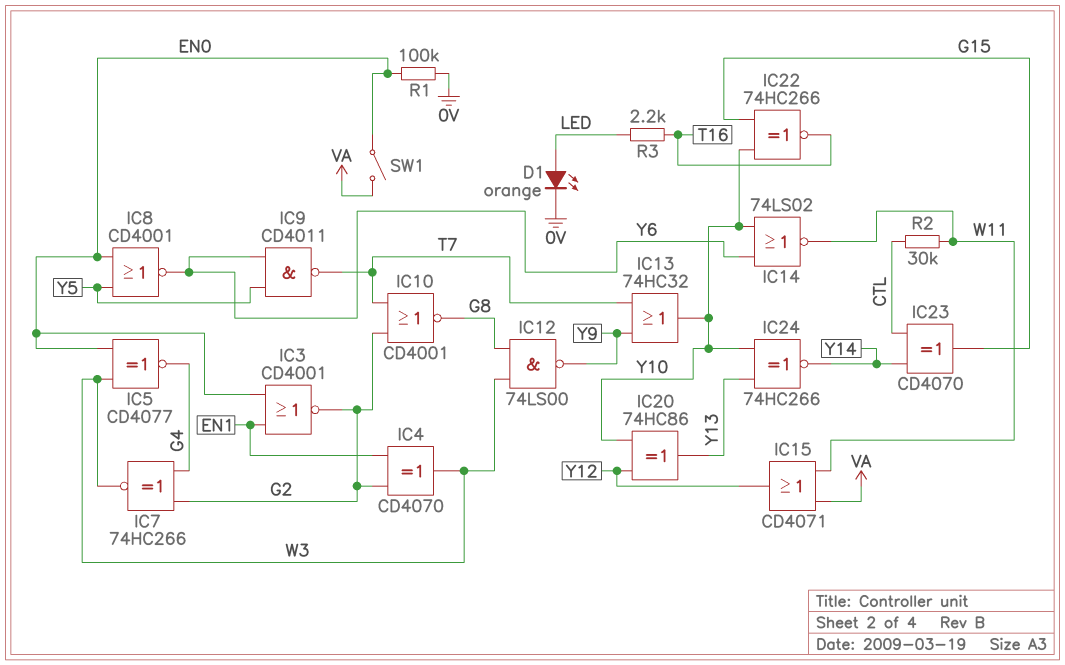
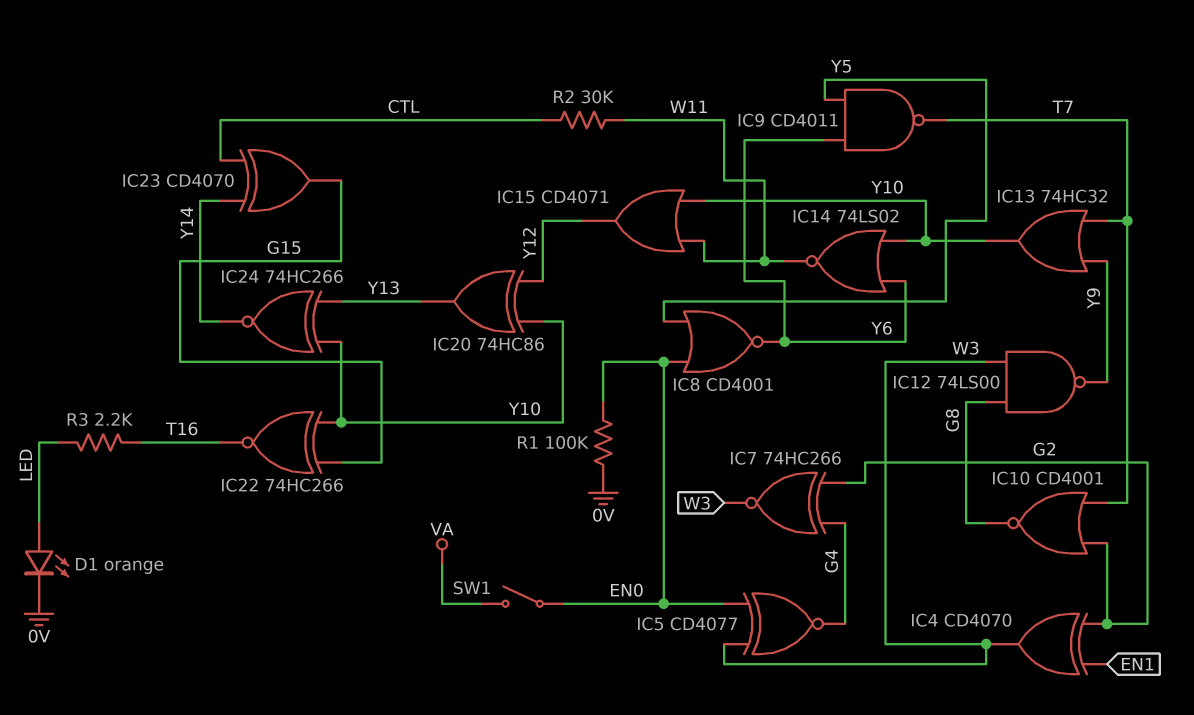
IC3: NOR CD4001 (in EN0, in EN1, out G2) -> none
IC15: OR CD4071 (in VA, in W11, out Y12) -> OR CD4071 (in W11, in Y10, out Y12)

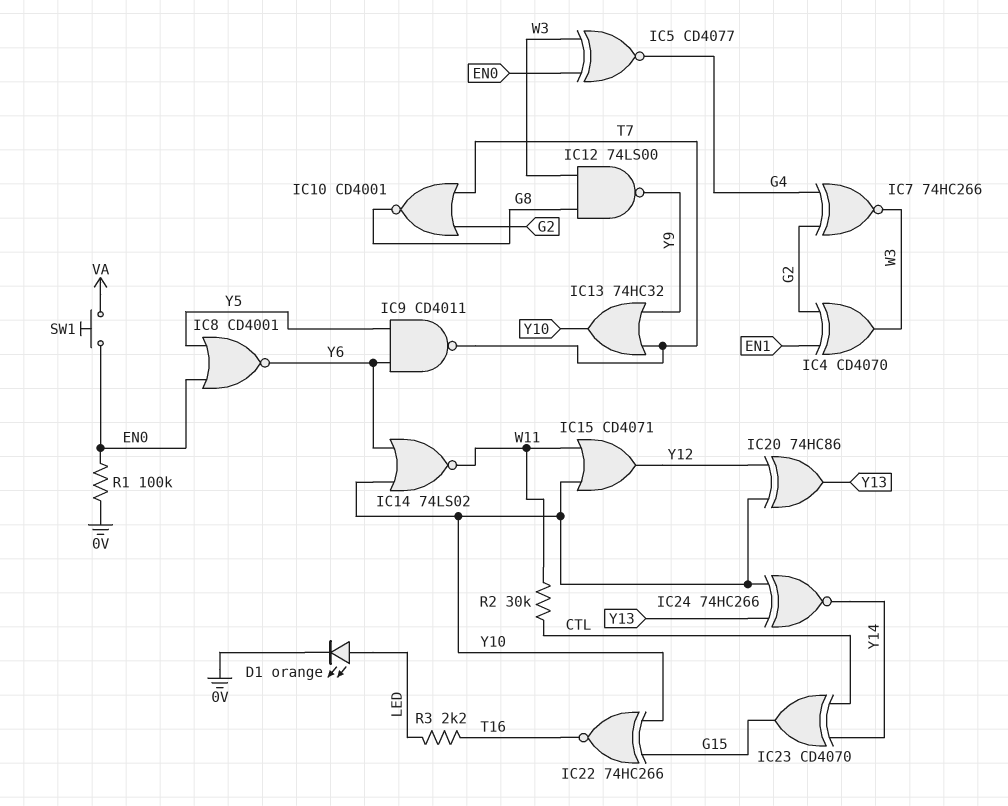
SW1: switch (EN0, VA) -> button (EN0, VA)

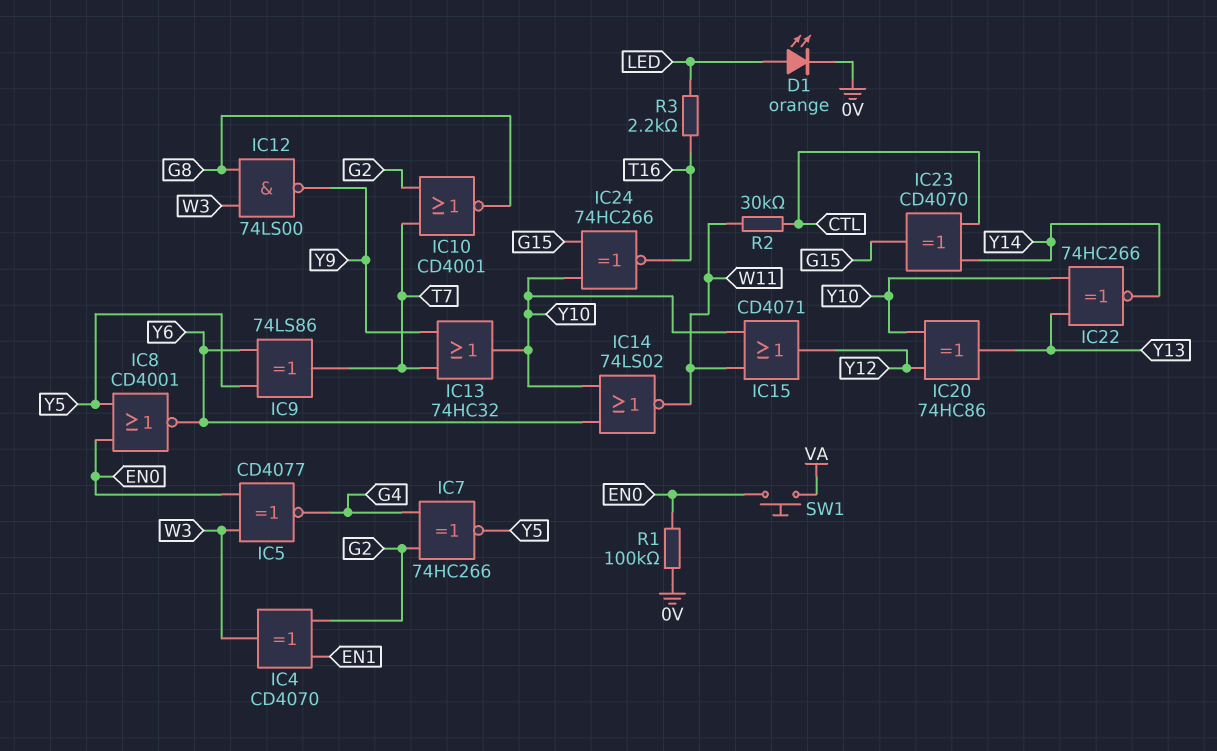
IC7: XNOR 74HC266 (in G2, in G4, out W3) -> XNOR 74HC266 (in G2, in G4, out Y5)
IC9: NAND CD4011 (in Y5, in Y6, out T7) -> XOR 74LS86 (in Y5, in Y6, out T7)
IC22: XNOR 74HC266 (in G15, in Y10, out T16) -> XNOR 74HC266 (in Y10, in Y13, out Y14)
IC24: XNOR 74HC266 (in Y10, in Y13, out Y14) -> XNOR 74HC266 (in G15, in Y10, out T16)

